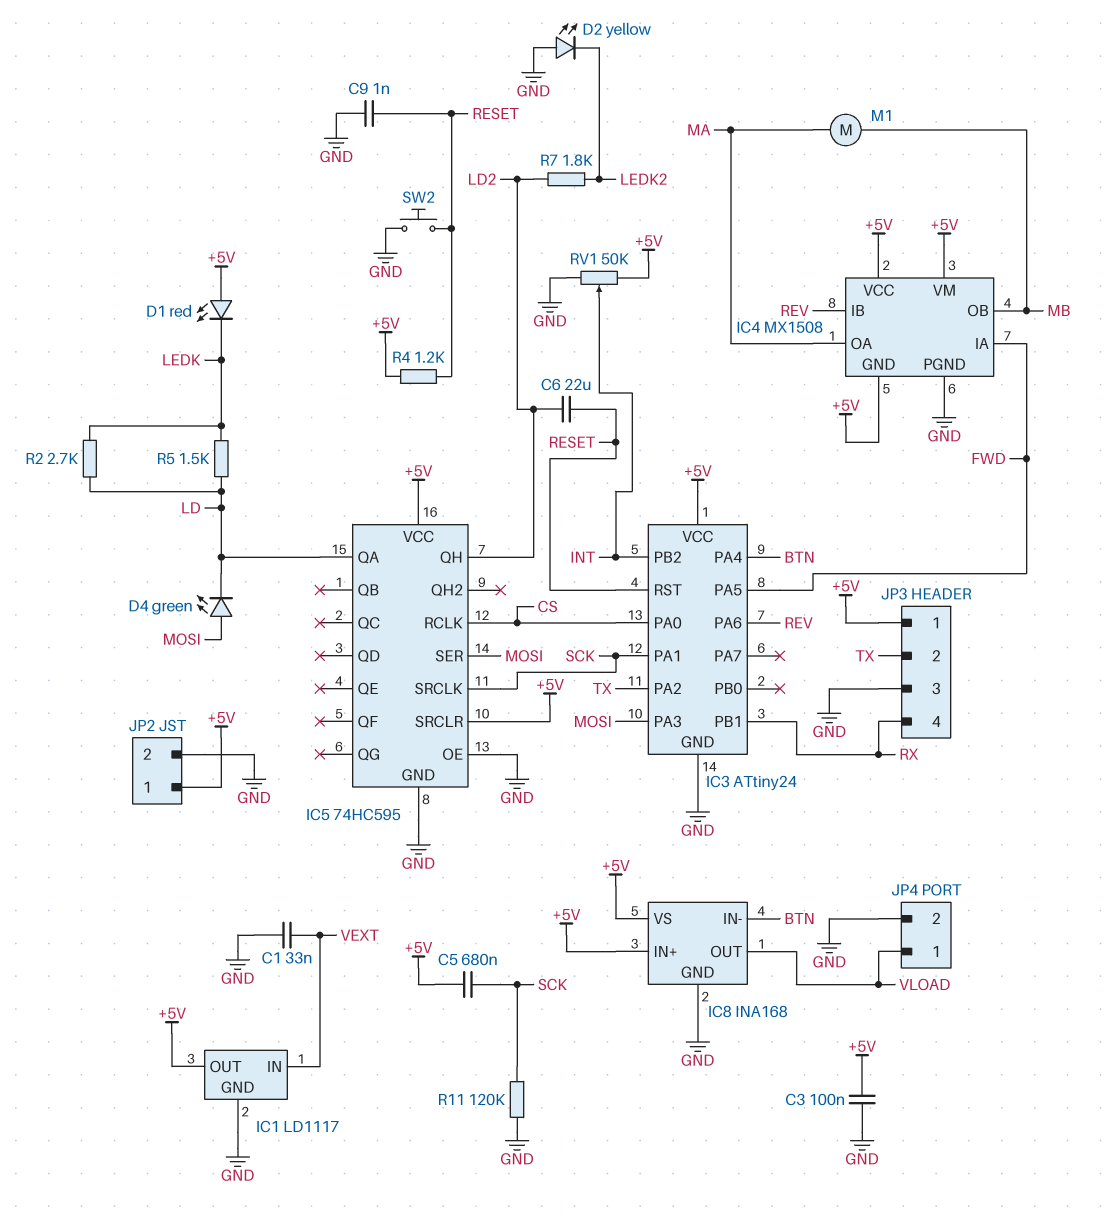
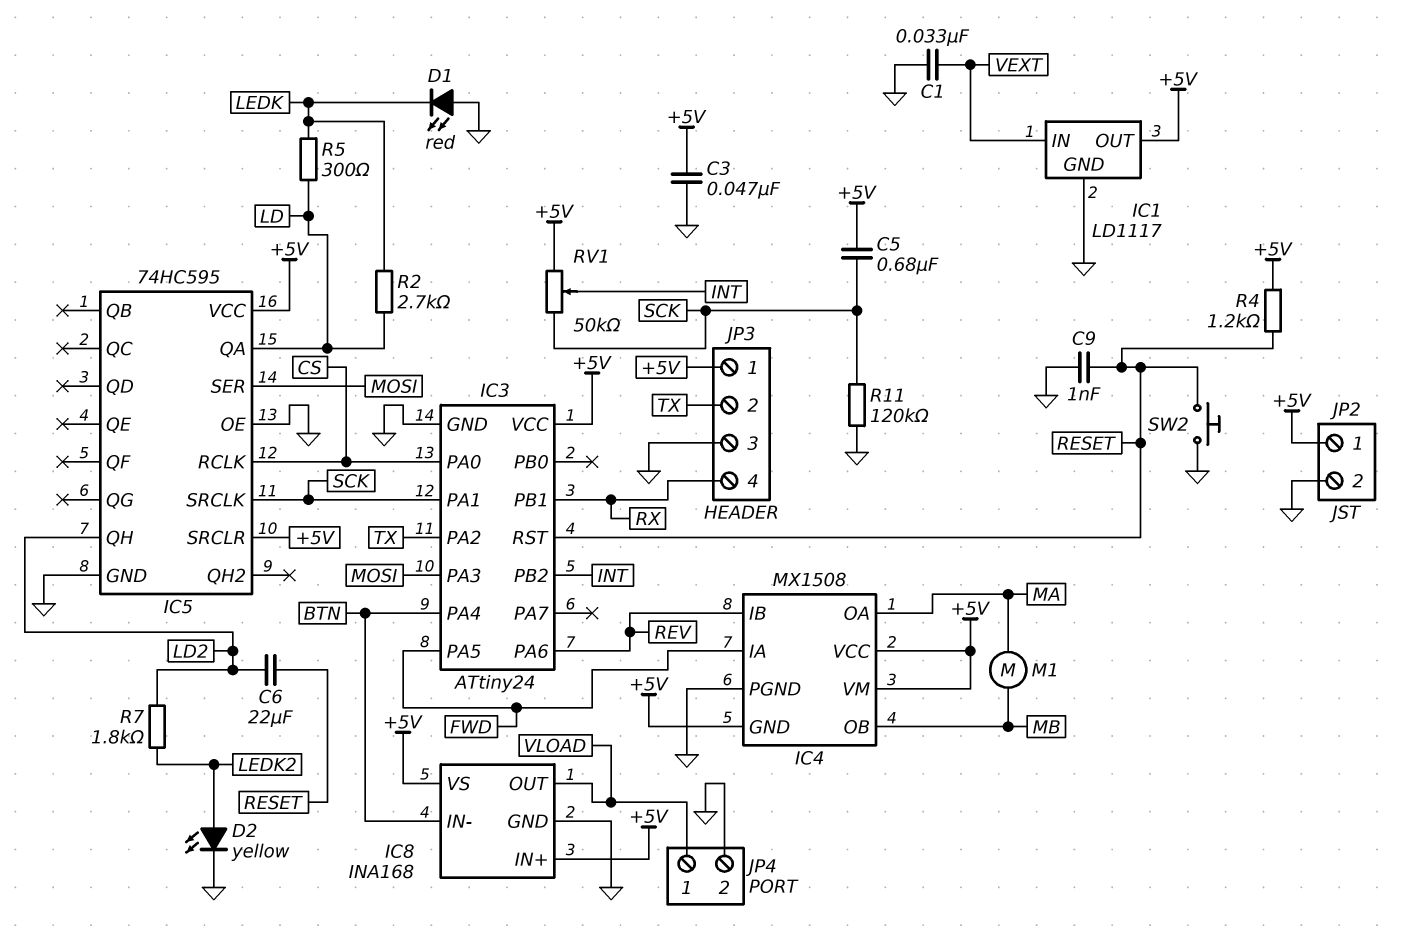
C3: 100nF (+5V, GND) -> 47nF (+5V, GND)
D1: LED red (A +5V, K LEDK) -> LED red (A GND, K LEDK)
D2: LED yellow (A GND, K LEDK2) -> LED yellow (A LEDK2, K GND)
D4: LED green (A MOSI, K LD) -> none
R5: 1.5k (LD, LEDK) -> 300 (LD, LEDK)
RV1: 50k (+5V, GND, wiper INT) -> 50k (+5V, SCK, wiper INT)

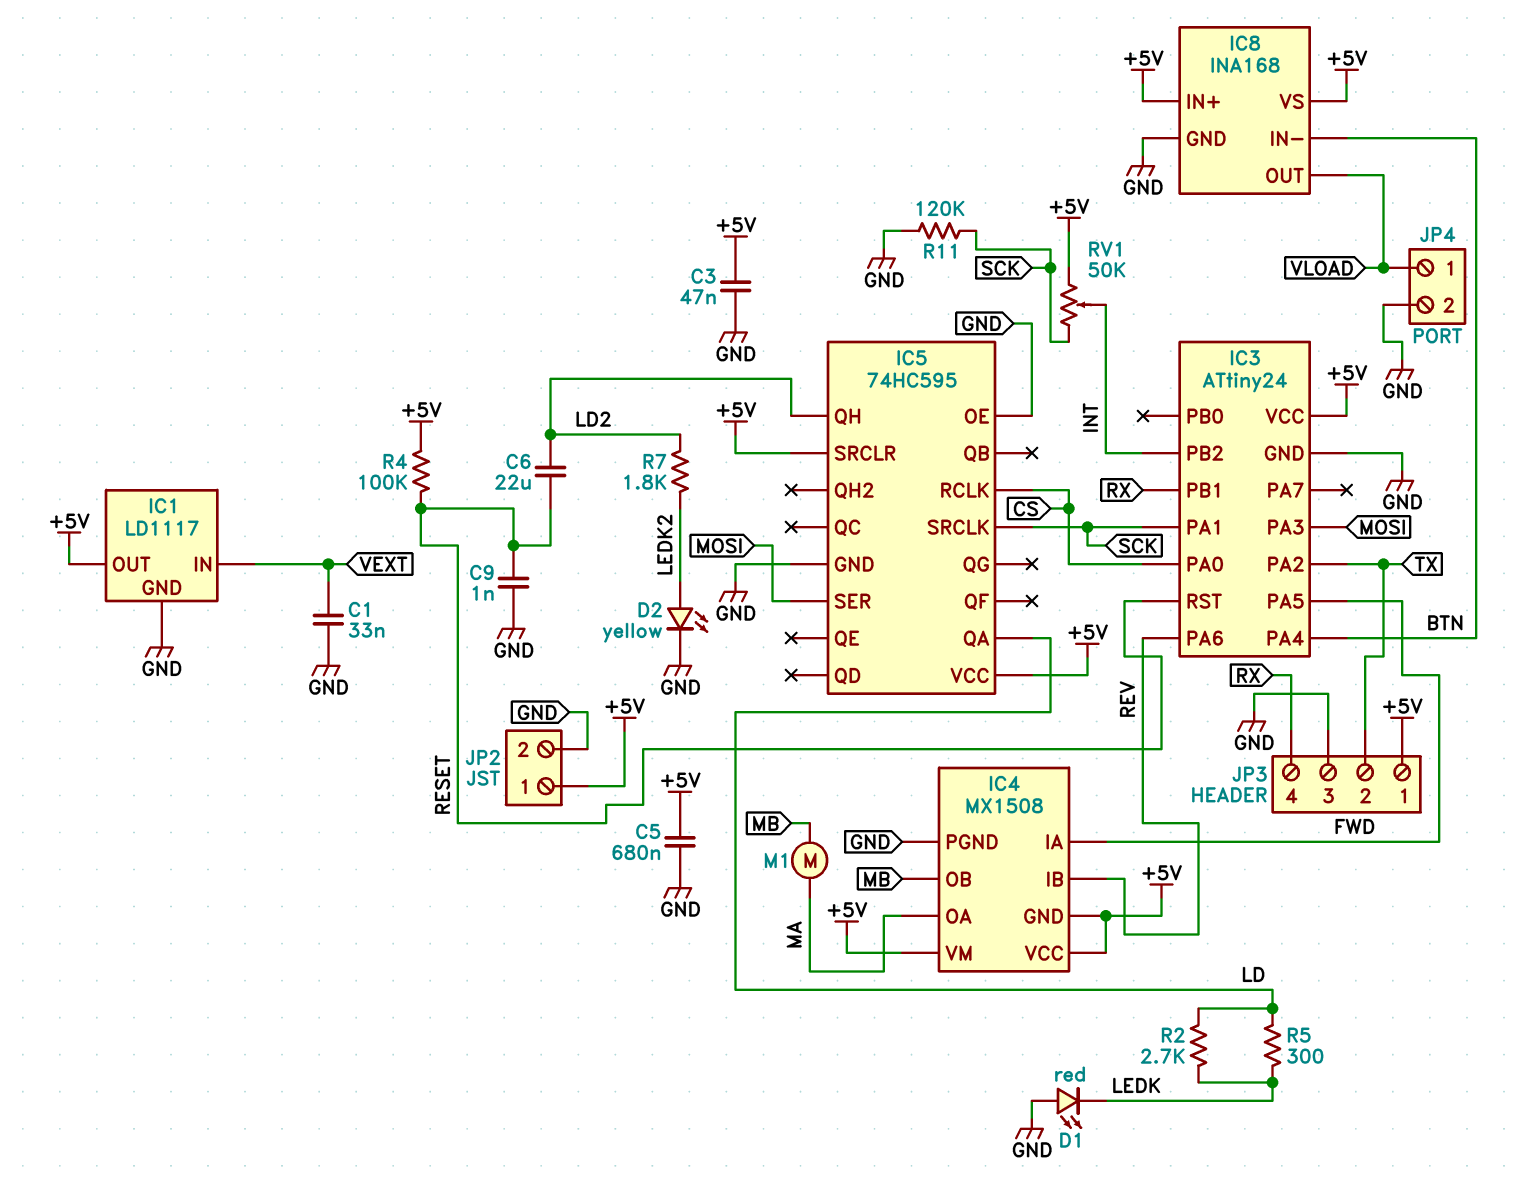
C5: 680nF (+5V, SCK) -> 680nF (+5V, GND)
R4: 1.2k (+5V, RESET) -> 100k (+5V, RESET)
SW2: button (GND, RESET) -> none

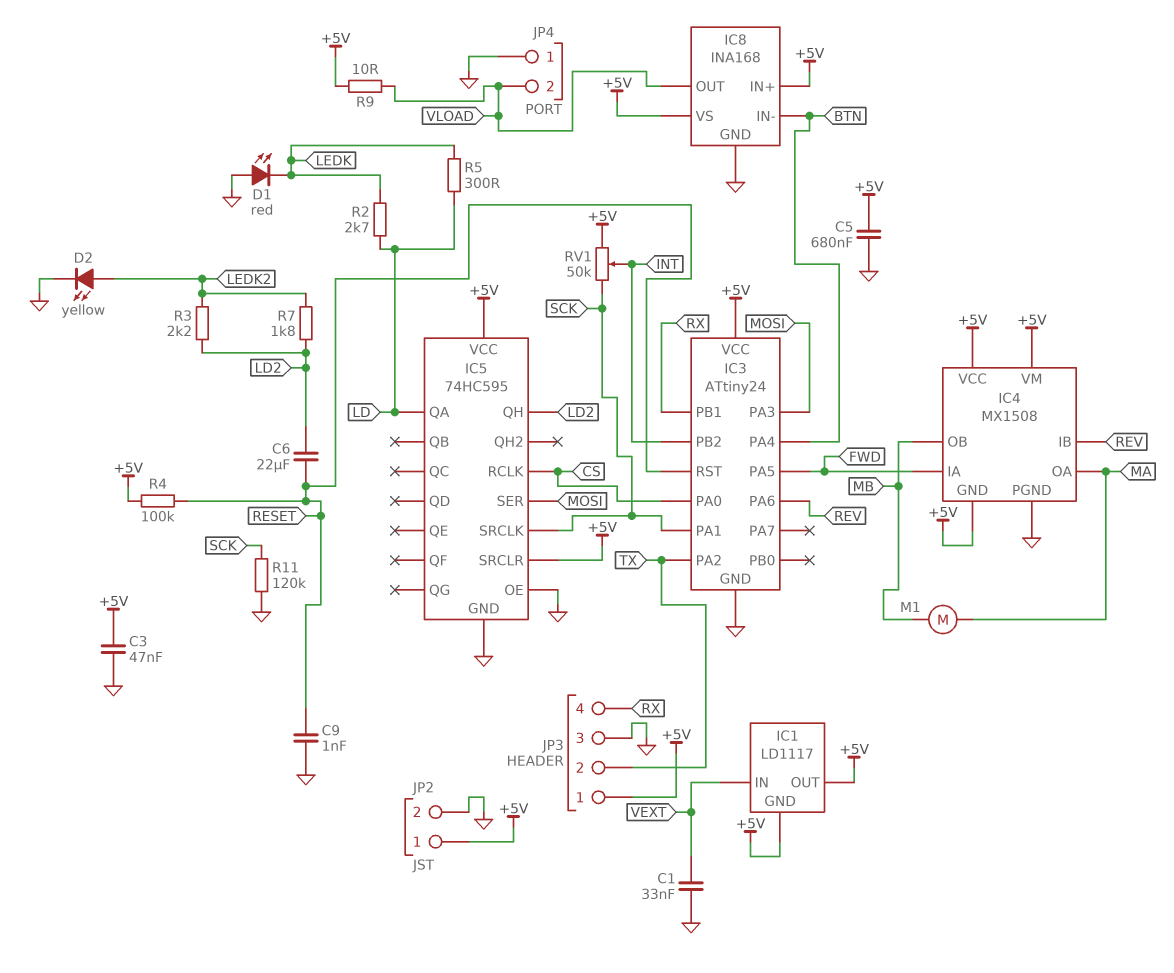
IC1 pin GND: GND -> +5V
JP4 pin 1: VLOAD -> GND
JP4 pin 2: GND -> VLOAD
R3: none -> 2.2k (LD2, LEDK2)
R9: none -> 10 (+5V, VLOAD)

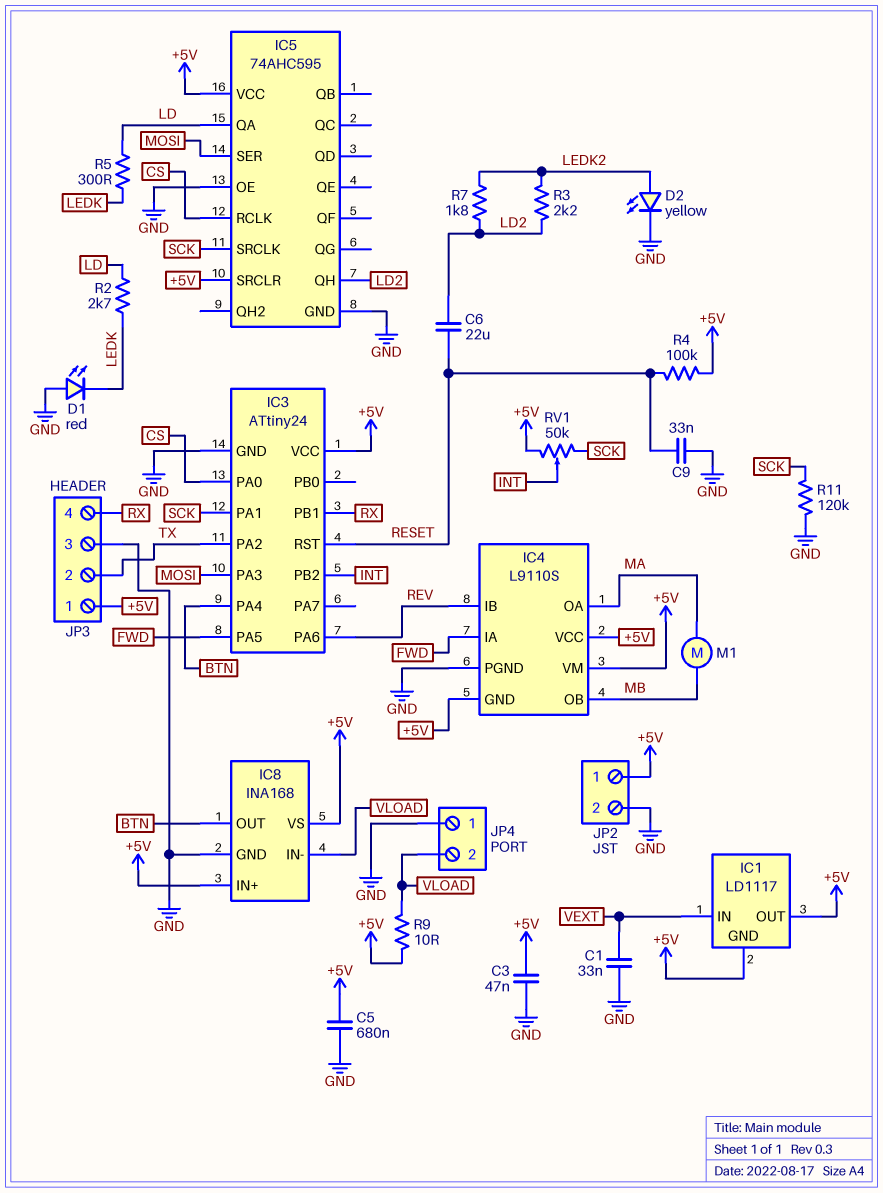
C9: 1nF (GND, RESET) -> 33nF (GND, RESET)
IC4: MX1508 -> L9110S
IC5: 74HC595 -> 74AHC595
IC8 pin IN-: BTN -> VLOAD
IC8 pin OUT: VLOAD -> BTN

